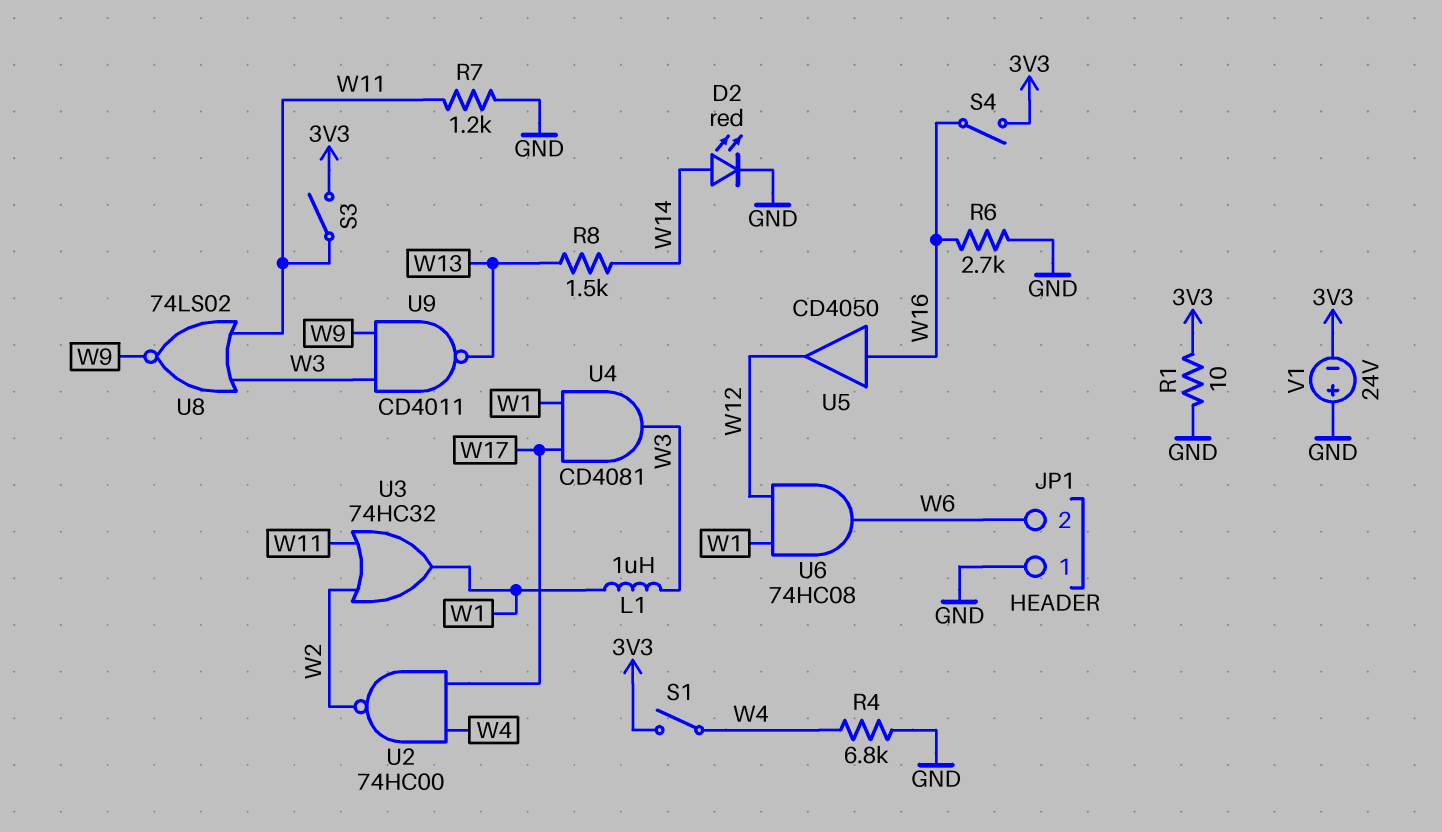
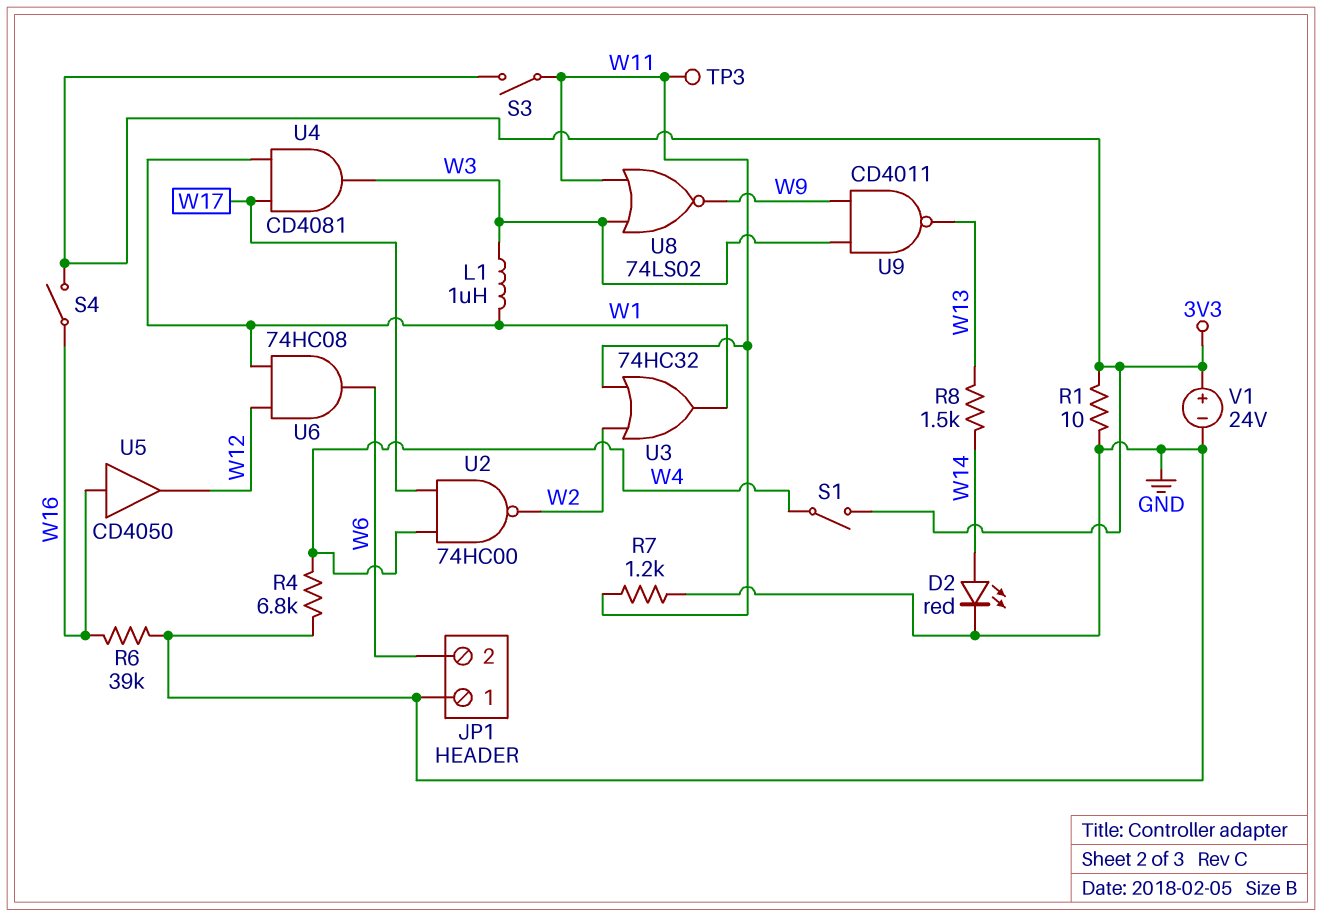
R6: 2.7k (GND, W16) -> 39k (GND, W16)
TP3: none -> test point (W11)
V1: 24V (plus GND, minus 3V3) -> 24V (plus 3V3, minus GND)

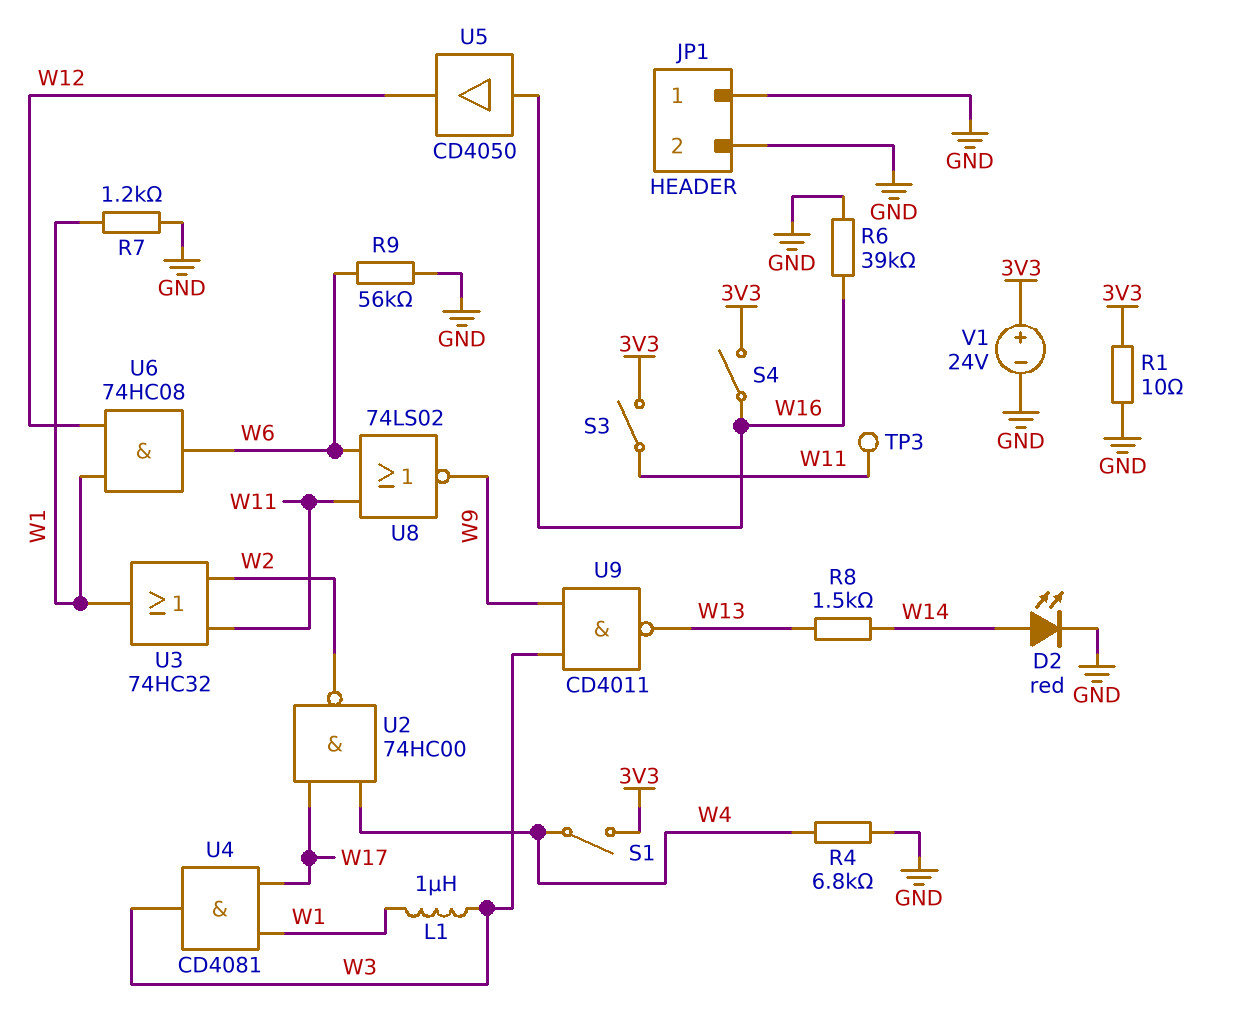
JP1 pin 2: W6 -> GND
R7: 1.2k (GND, W11) -> 1.2k (GND, W1)
R9: none -> 56k (GND, W6)
U8: NOR 74LS02 (in W3, in W11, out W9) -> NOR 74LS02 (in W6, in W11, out W9)

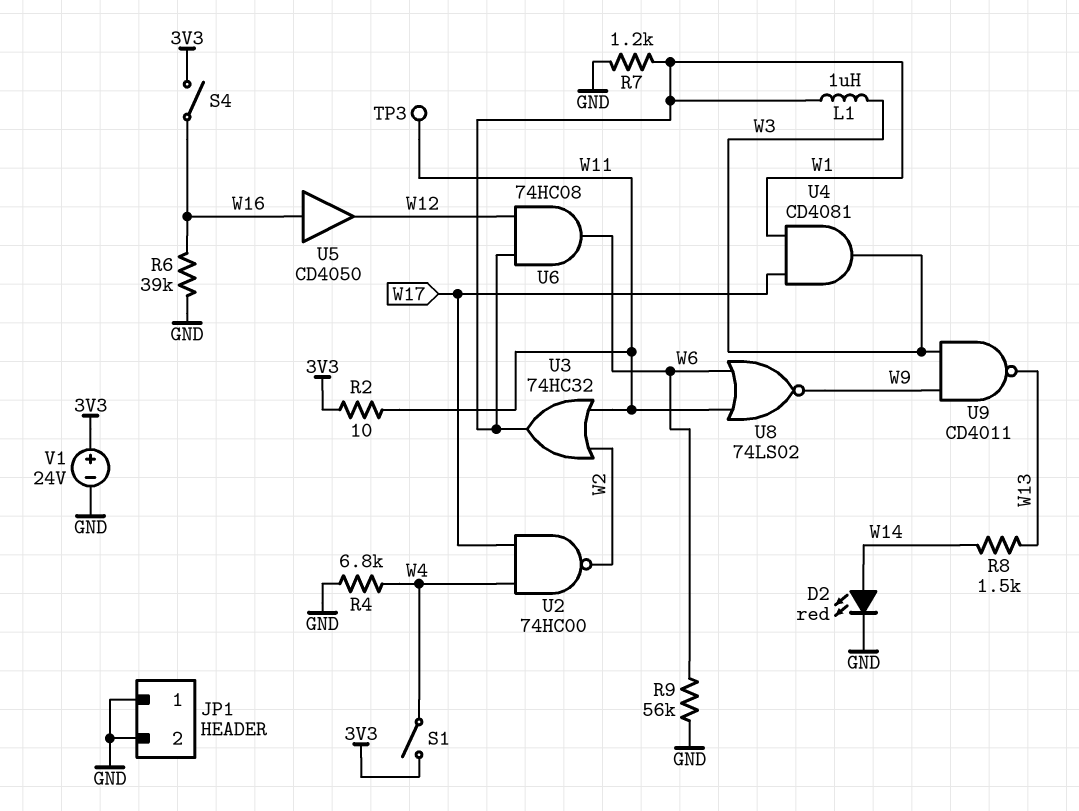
R1: 10 (3V3, GND) -> none
R2: none -> 10 (3V3, W11)
S3: switch (3V3, W11) -> none

